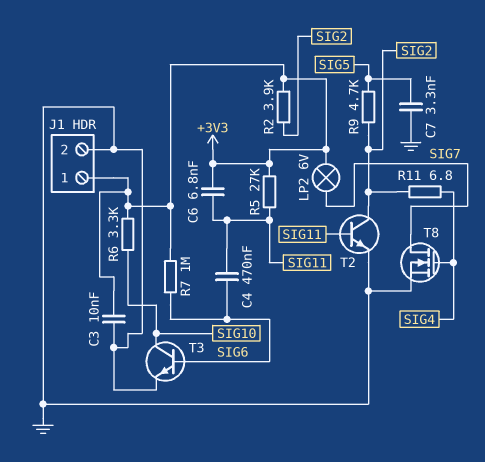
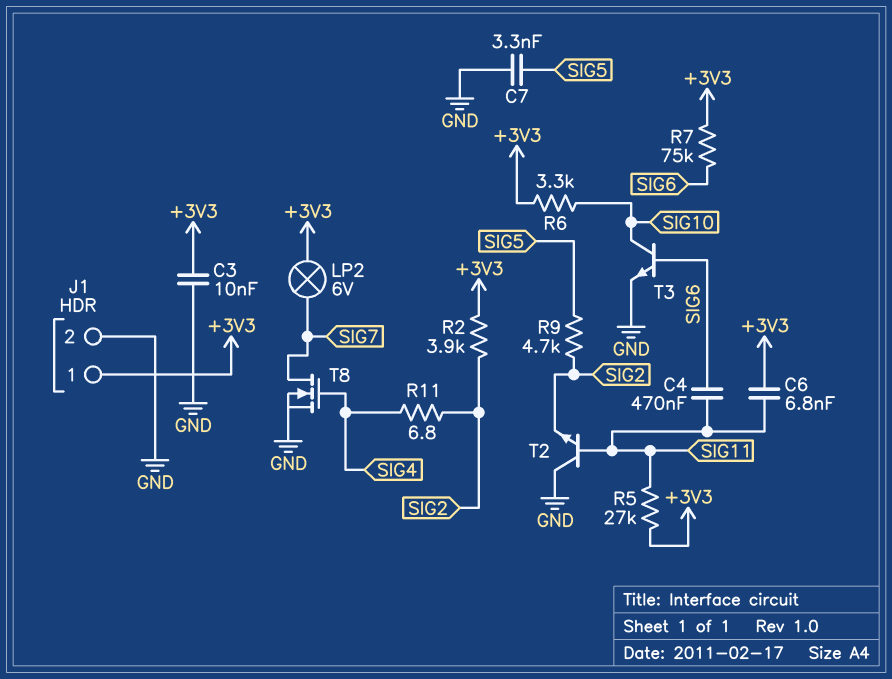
R7: 1M (+3V3, SIG6) -> 75k (+3V3, SIG6)
T2: NPN (B SIG11, C SIG2, E GND) -> NPN (B SIG11, C GND, E SIG2)

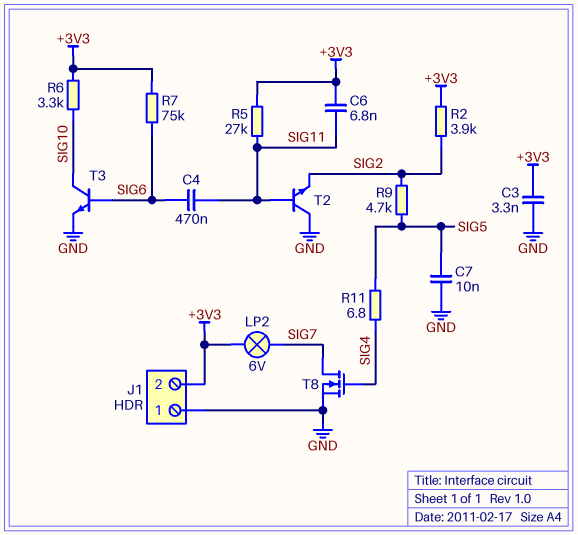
C3: 10nF (+3V3, GND) -> 3.3nF (+3V3, GND)
C7: 3.3nF (GND, SIG5) -> 10nF (GND, SIG5)
J1 pin 1: +3V3 -> GND
J1 pin 2: GND -> +3V3
R11: 6.8 (SIG2, SIG4) -> 6.8 (SIG4, SIG5)

